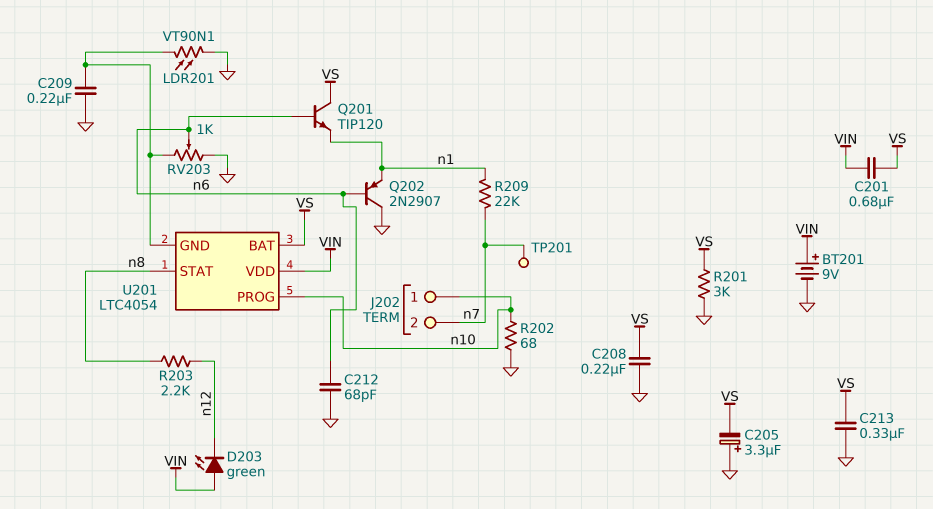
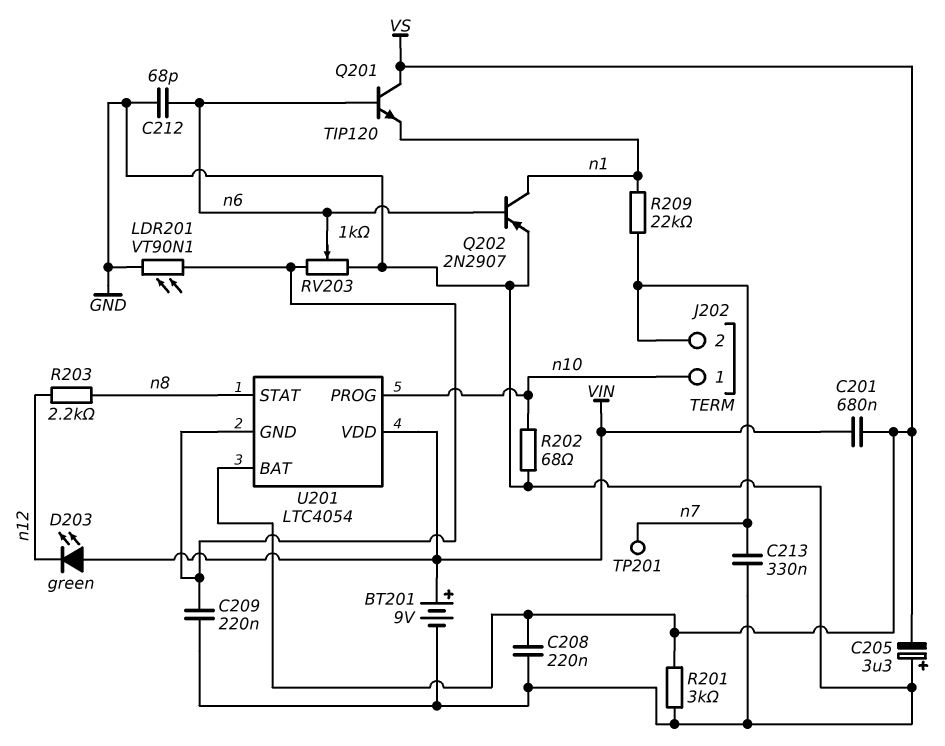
C213: 330nF (GND, VS) -> 330nF (GND, n7)
Q202: PNP 2N2907 (B n6, C GND, E n1) -> PNP 2N2907 (B n6, C n1, E GND)

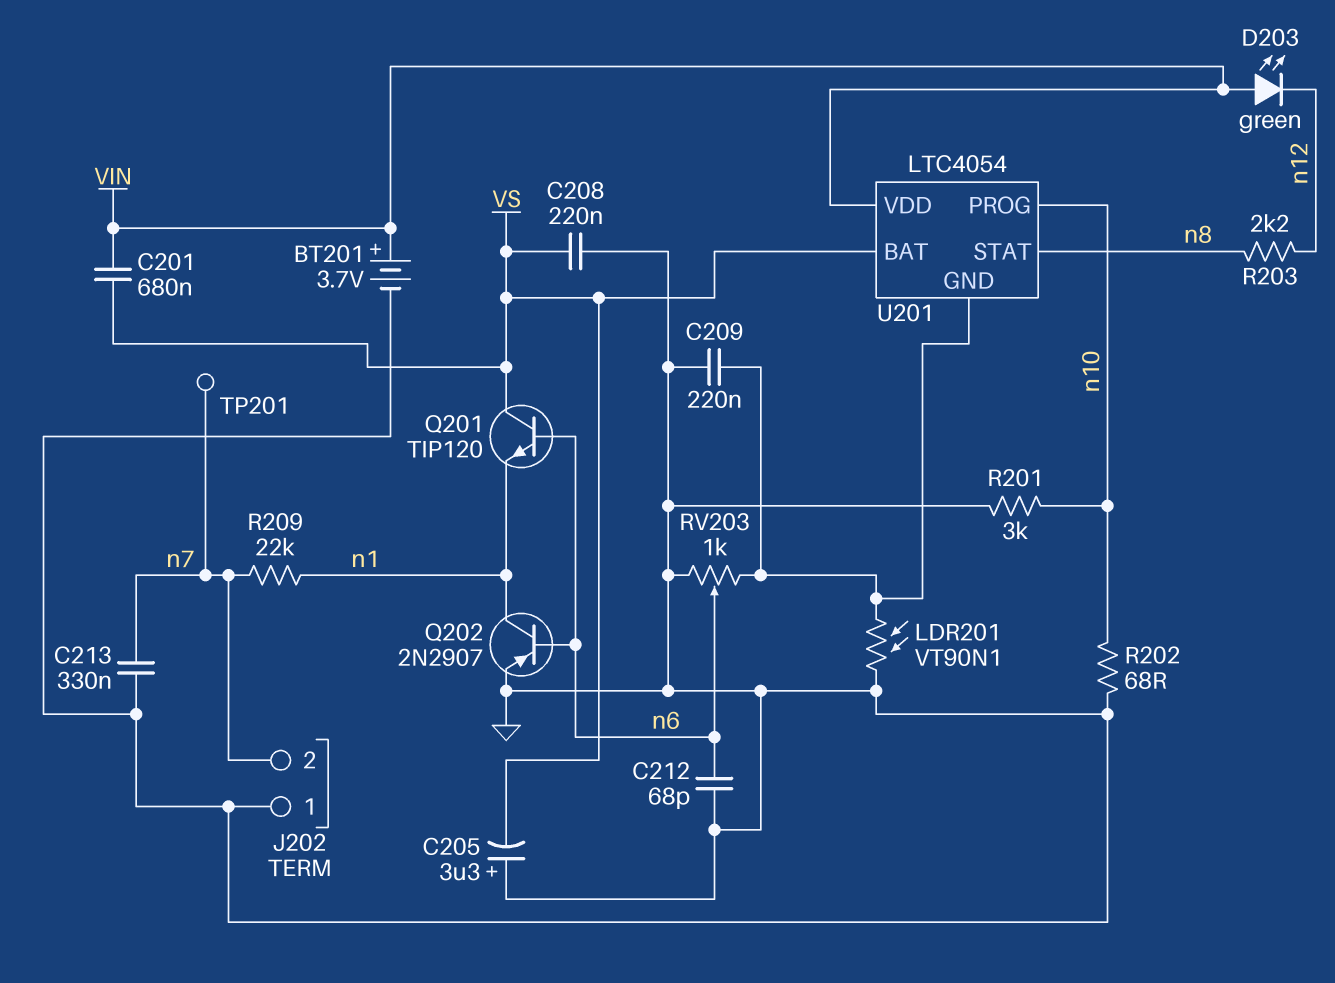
BT201: 9V (plus VIN, minus GND) -> 3.7V (plus VIN, minus GND)
J202 pin 1: n10 -> GND
R201: 3k (GND, VS) -> 3k (GND, n10)

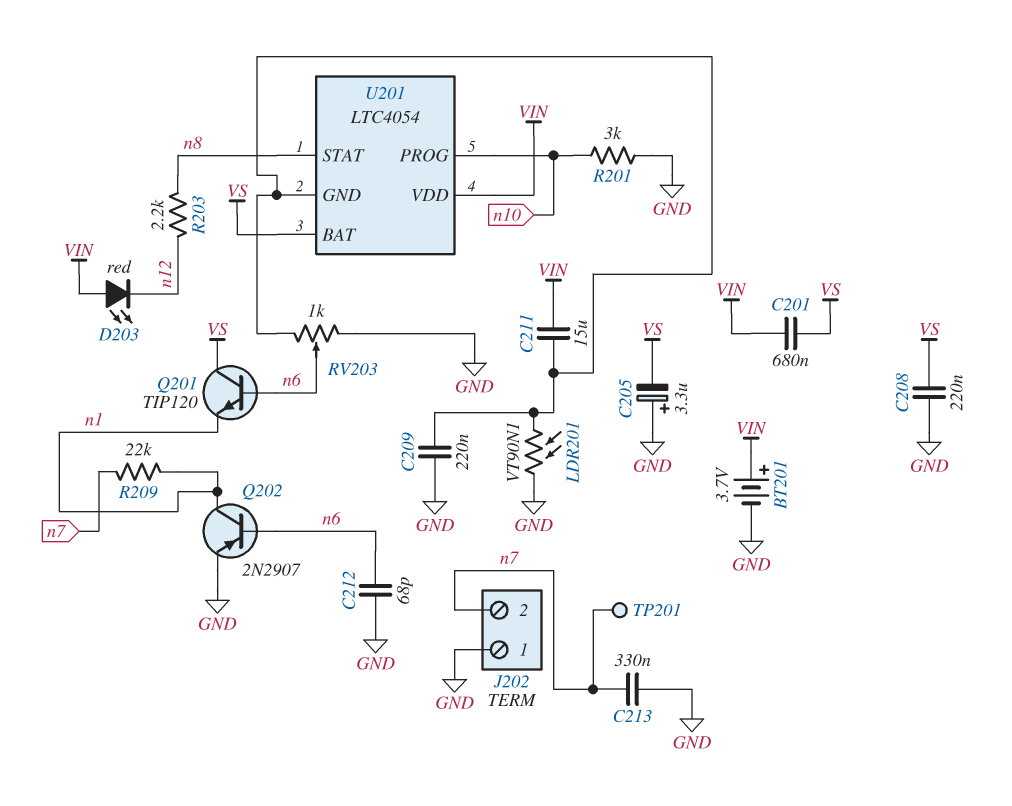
C211: none -> 15uF (U201/GND, VIN)
D203: LED green (A VIN, K n12) -> LED red (A VIN, K n12)
R202: 68 (GND, n10) -> none

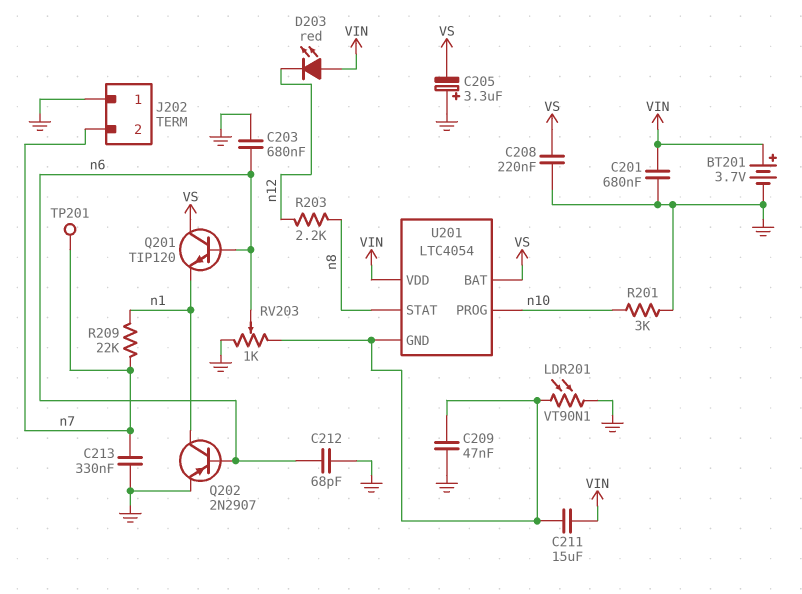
C201: 680nF (VIN, VS) -> 680nF (GND, VIN)
C203: none -> 680nF (GND, n6)
C209: 220nF (GND, U201/GND) -> 47nF (GND, U201/GND)

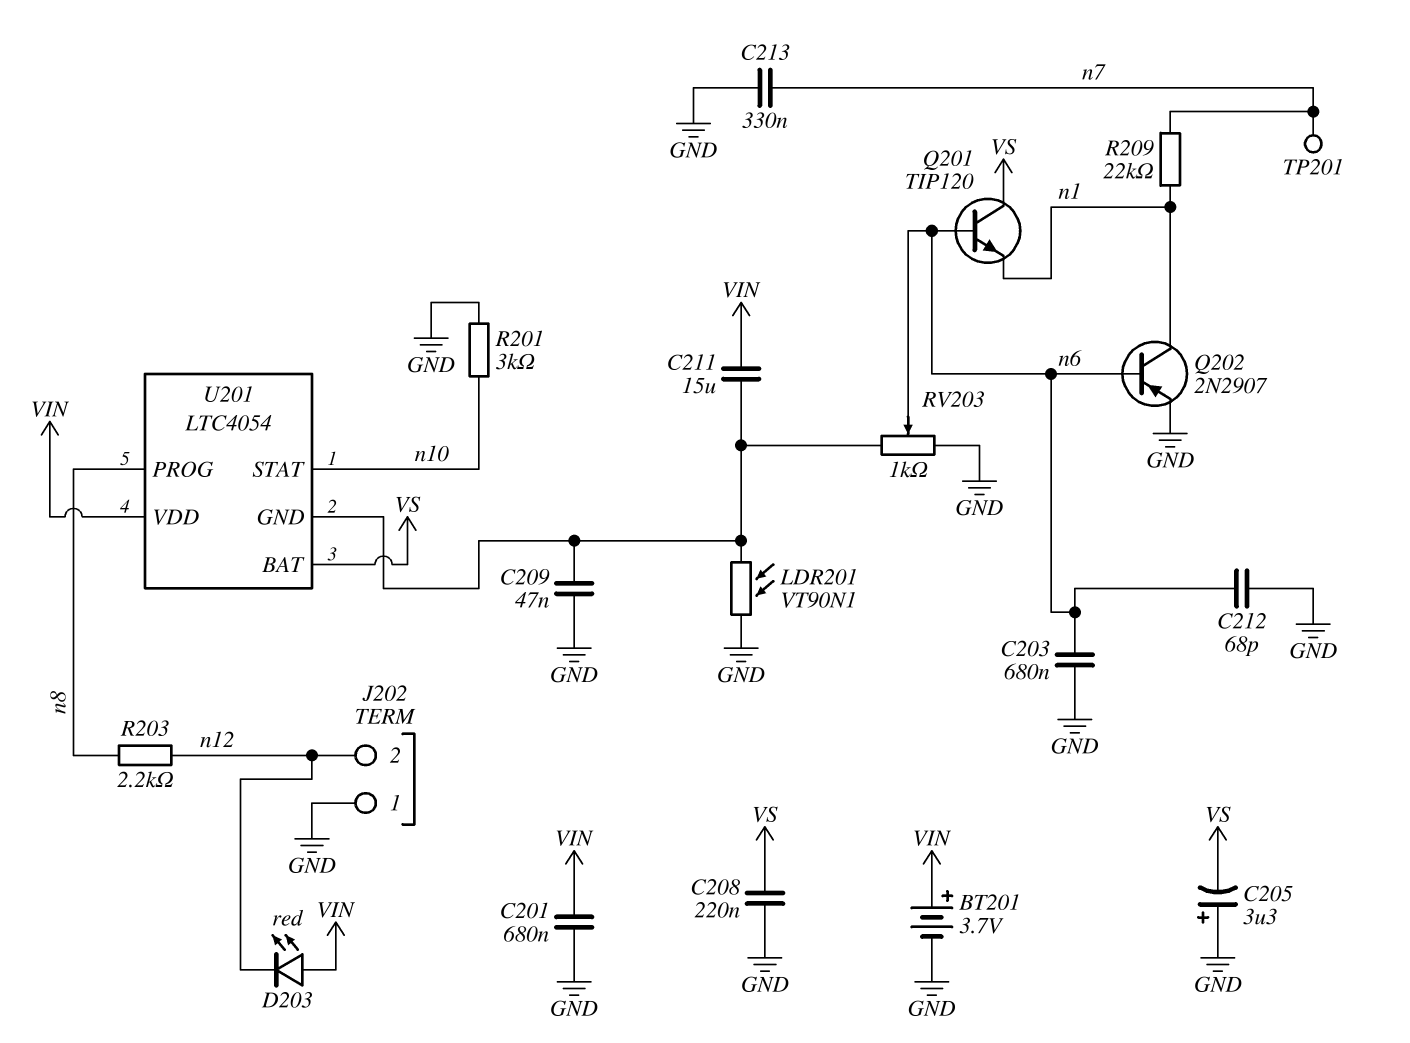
J202 pin 2: n7 -> n12
U201 pin PROG: n10 -> n8
U201 pin STAT: n8 -> n10

